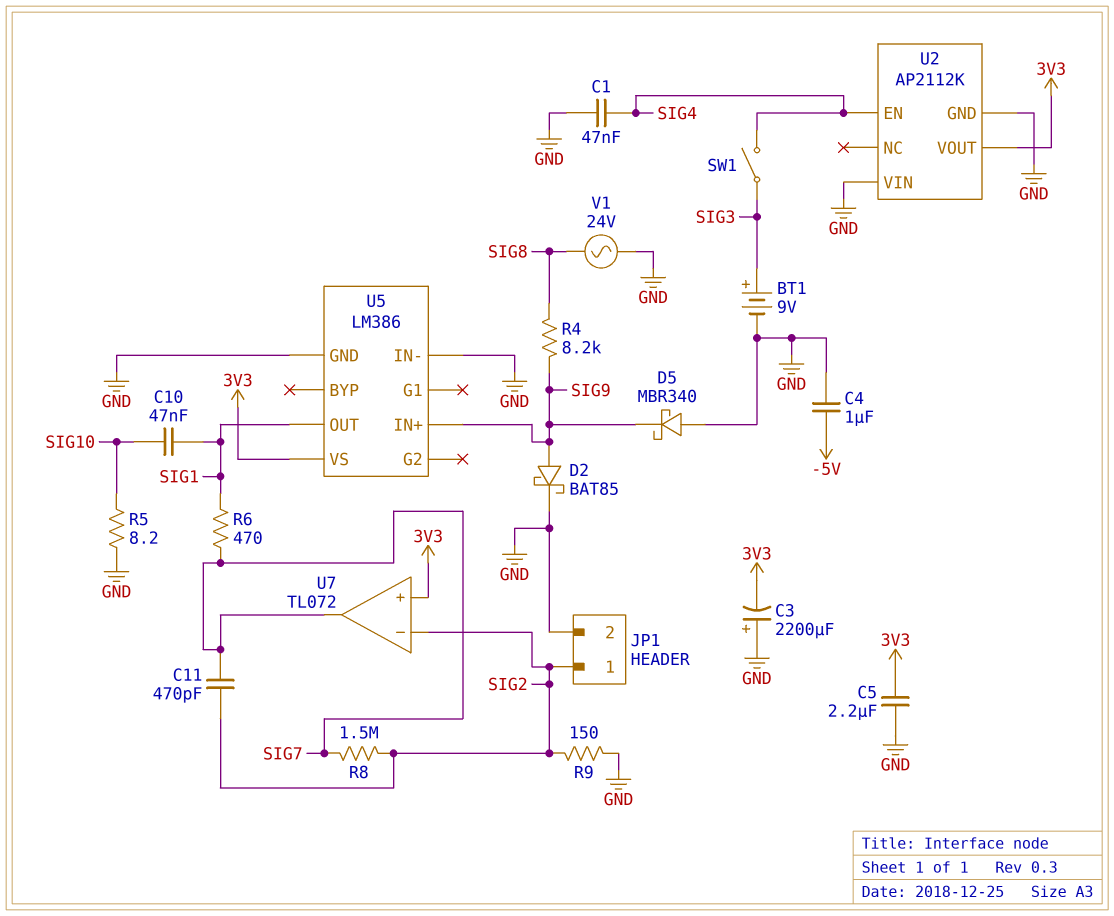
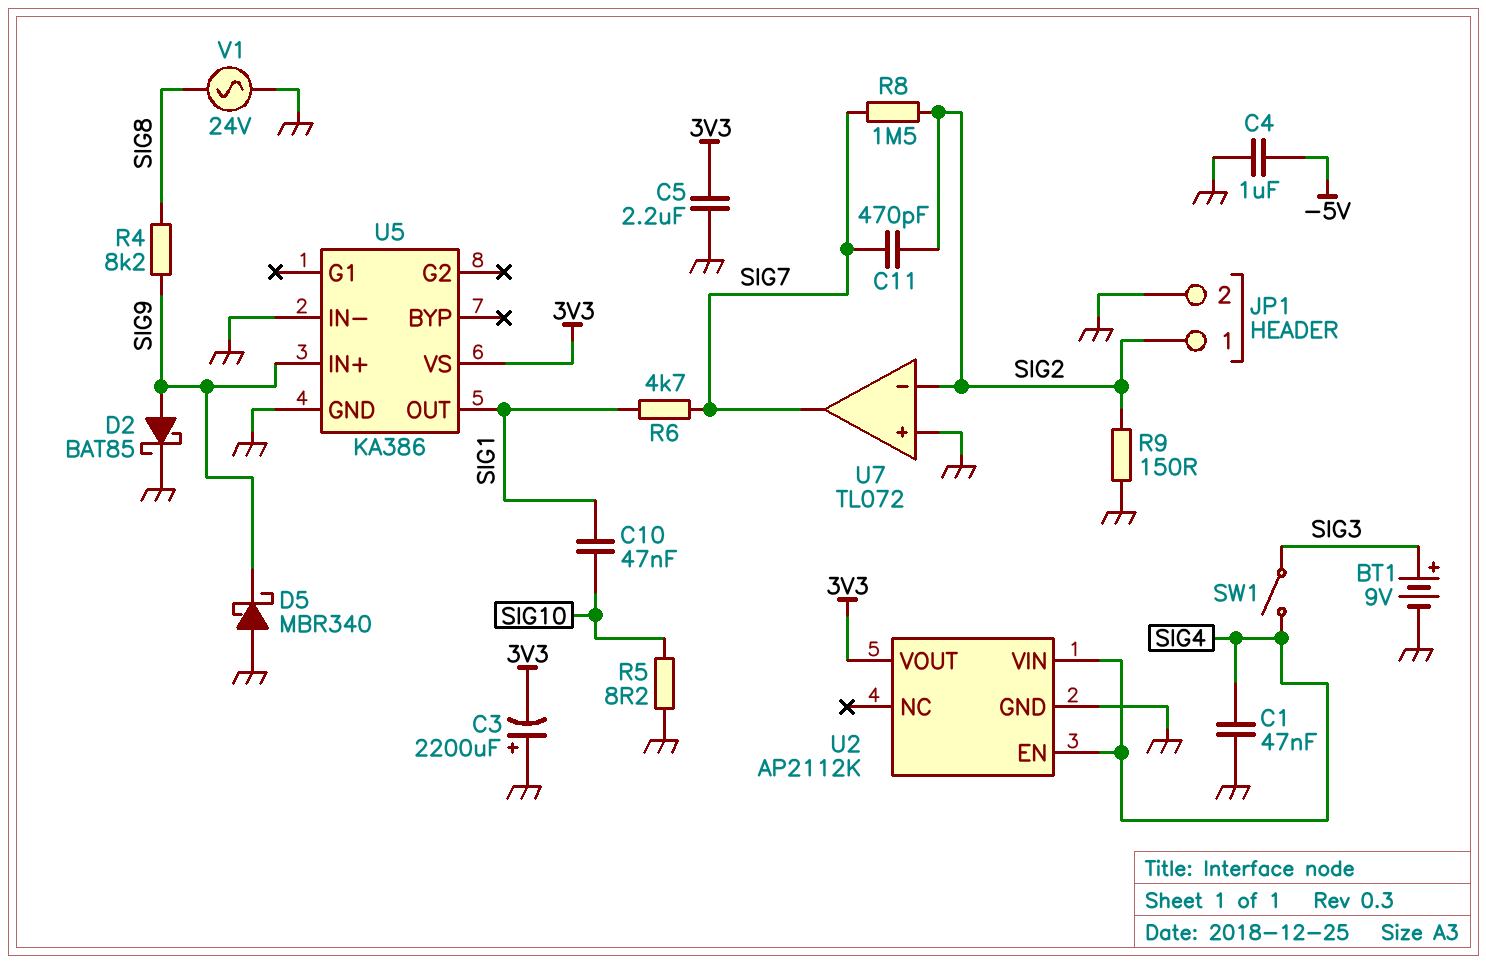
R6: 470 (SIG1, SIG7) -> 4.7k (SIG1, SIG7)
U2 pin VIN: GND -> SIG4
U5: LM386 -> KA386
U7 pin in+: 3V3 -> GND

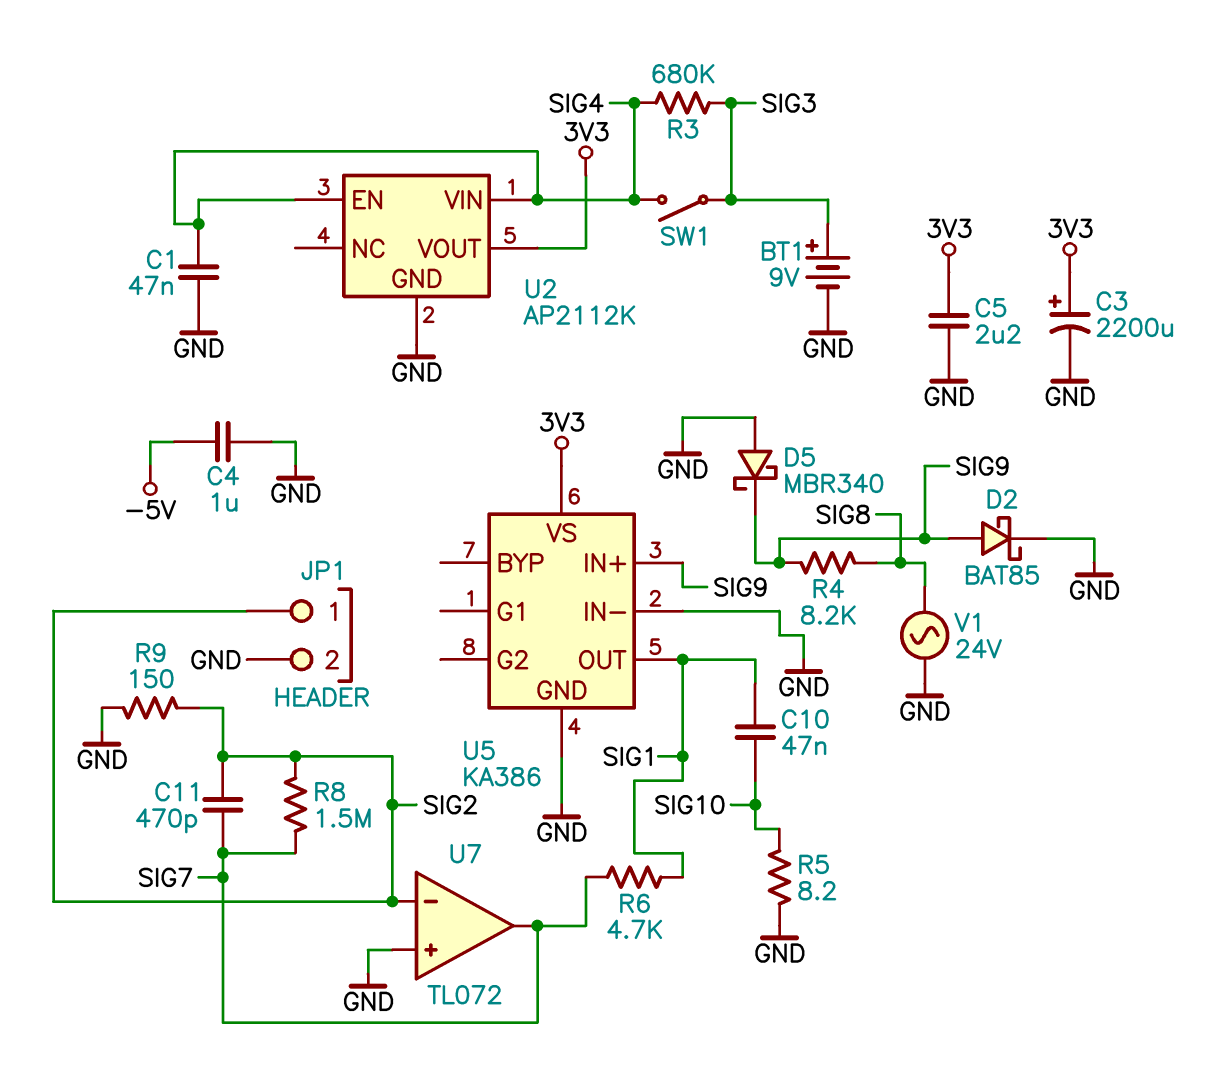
C3: 2200uF (plus GND, minus 3V3) -> 2200uF (plus 3V3, minus GND)
R3: none -> 680k (SIG3, SIG4)

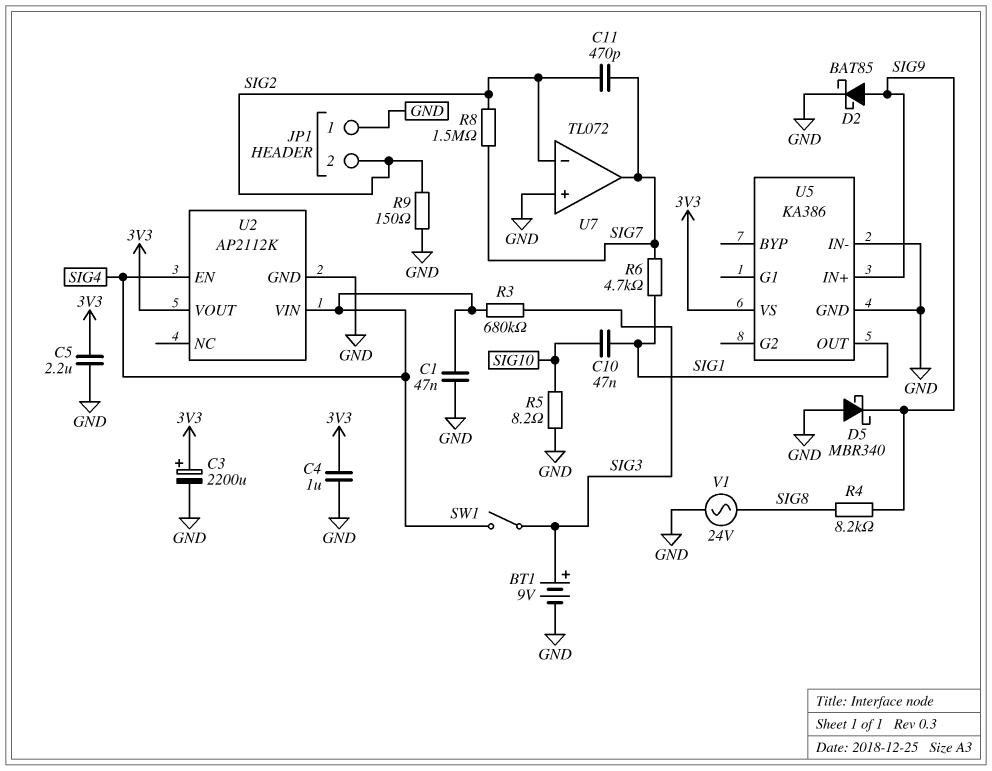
C4: 1uF (-5V, GND) -> 1uF (3V3, GND)
JP1 pin 1: SIG2 -> GND
JP1 pin 2: GND -> SIG2

